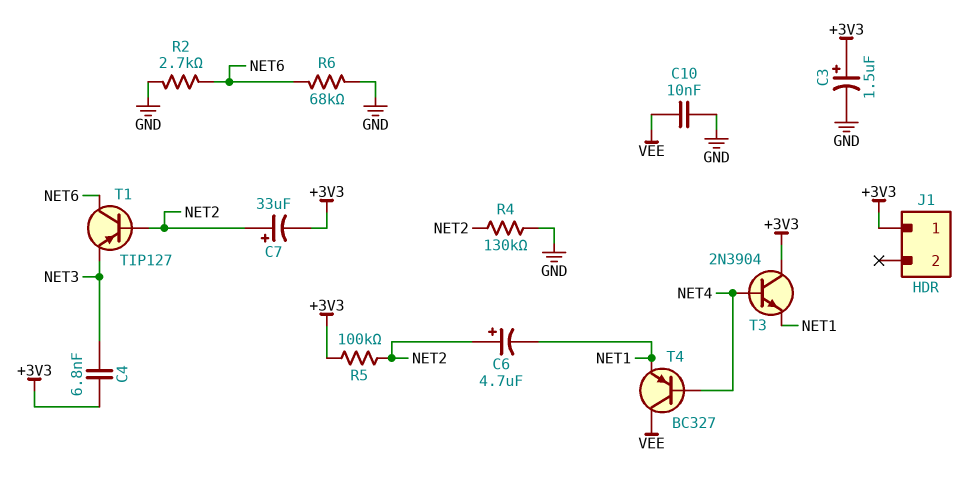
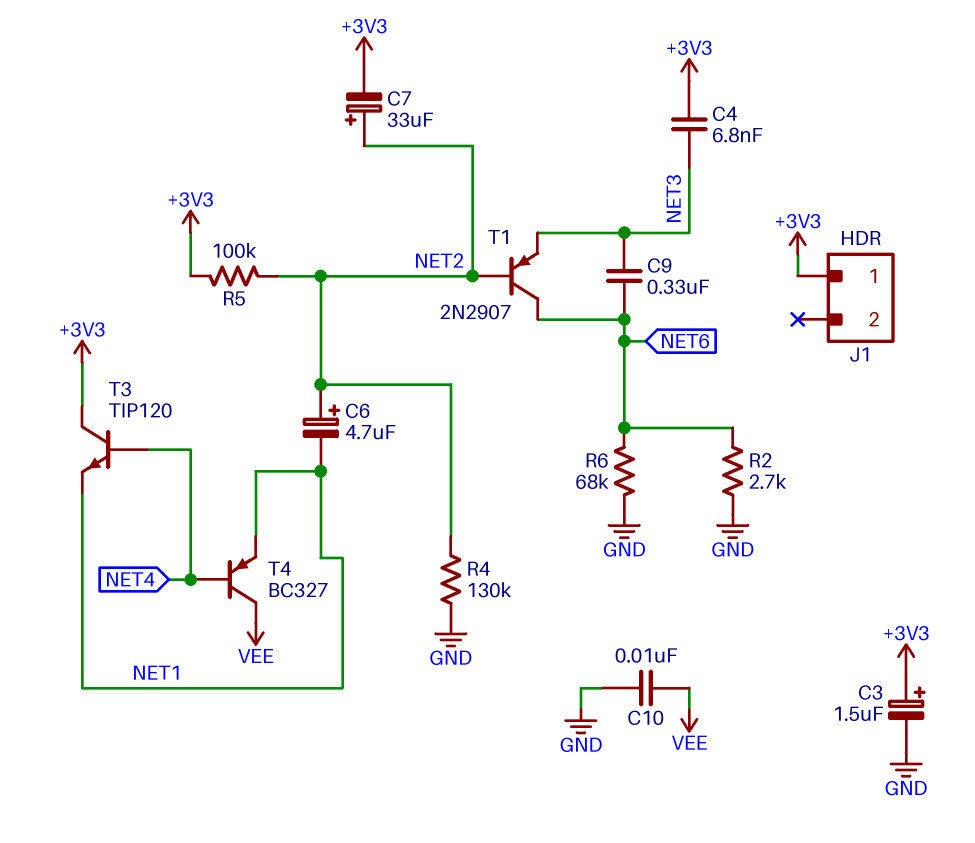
C9: none -> 330nF (NET3, NET6)
T1: PNP TIP127 (B NET2, C NET6, E NET3) -> PNP 2N2907 (B NET2, C NET6, E NET3)
T3: NPN 2N3904 (B NET4, C +3V3, E NET1) -> NPN TIP120 (B NET4, C +3V3, E NET1)

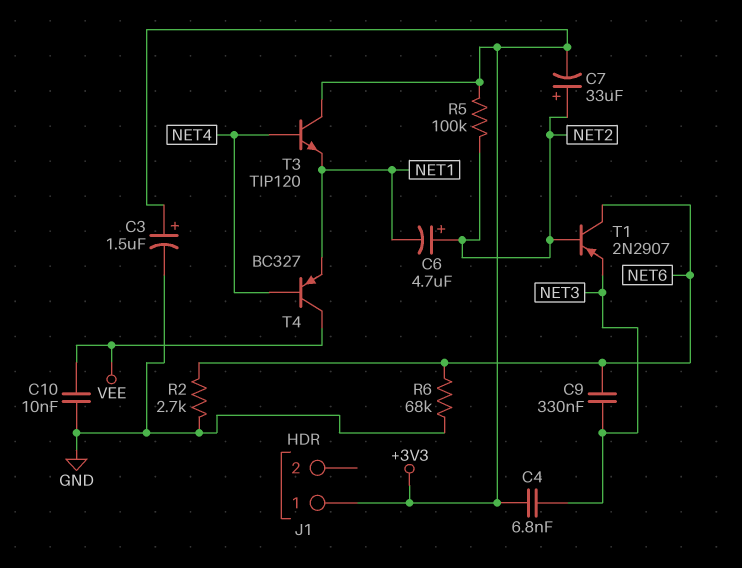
R4: 130k (GND, NET2) -> none

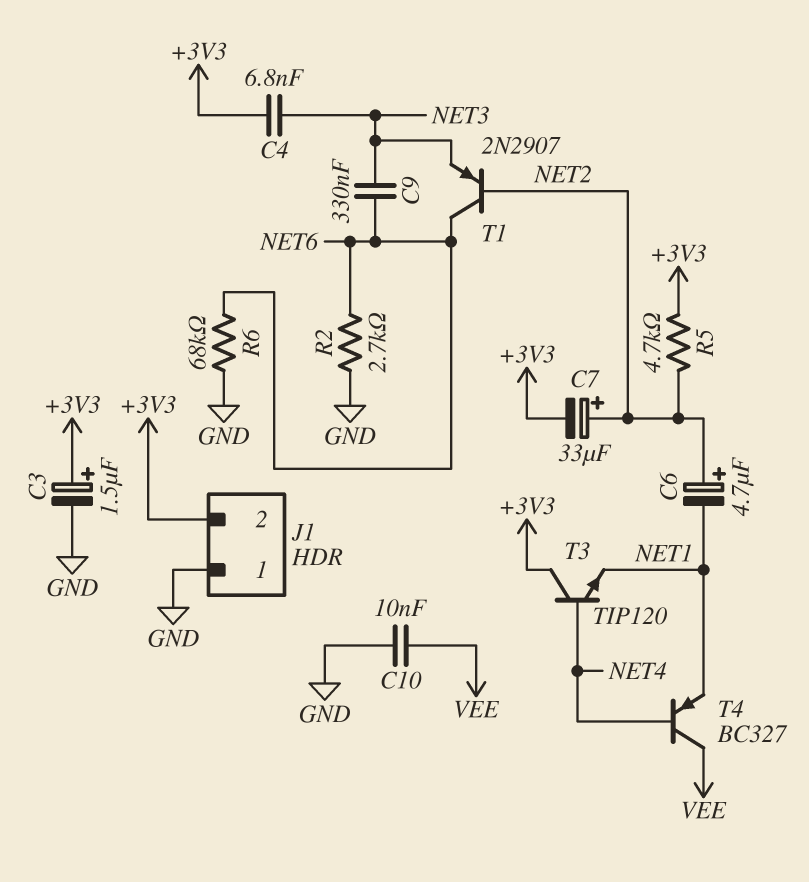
J1 pin 1: +3V3 -> GND
J1 pin 2: none -> +3V3
R5: 100k (+3V3, NET2) -> 4.7k (+3V3, NET2)

